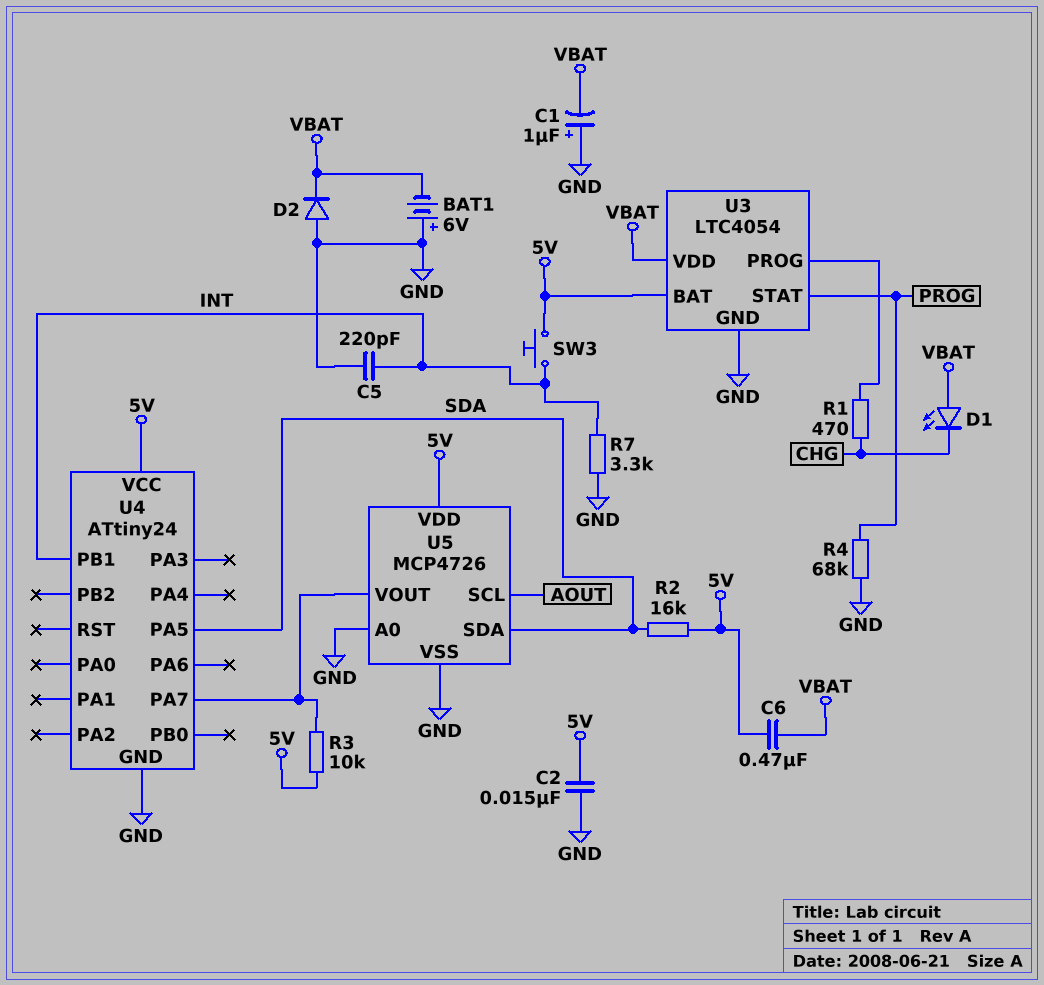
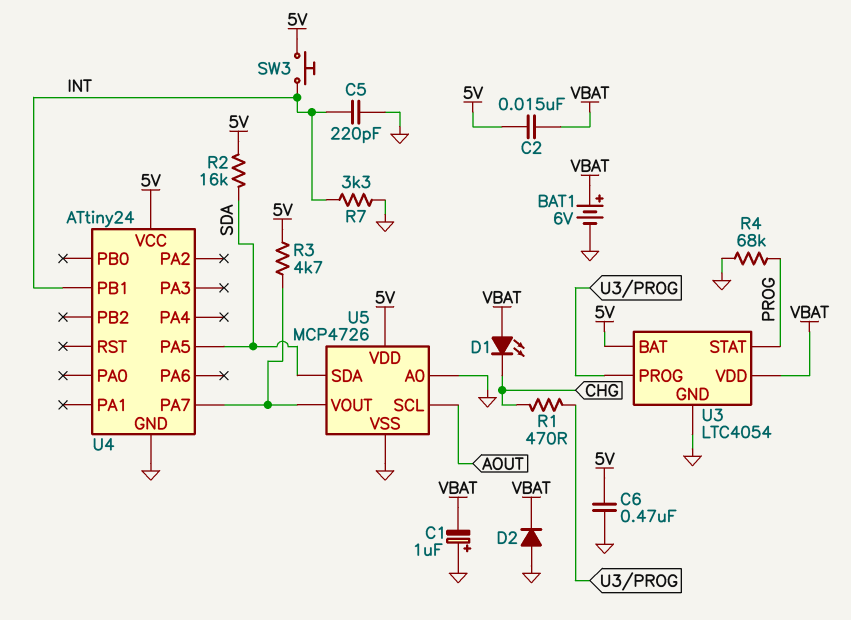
BAT1: 6V (plus GND, minus VBAT) -> 6V (plus VBAT, minus GND)
C2: 15nF (5V, GND) -> 15nF (5V, VBAT)
C6: 470nF (5V, VBAT) -> 470nF (5V, GND)
R3: 10k (5V, U4/PA7) -> 4.7k (5V, U4/PA7)

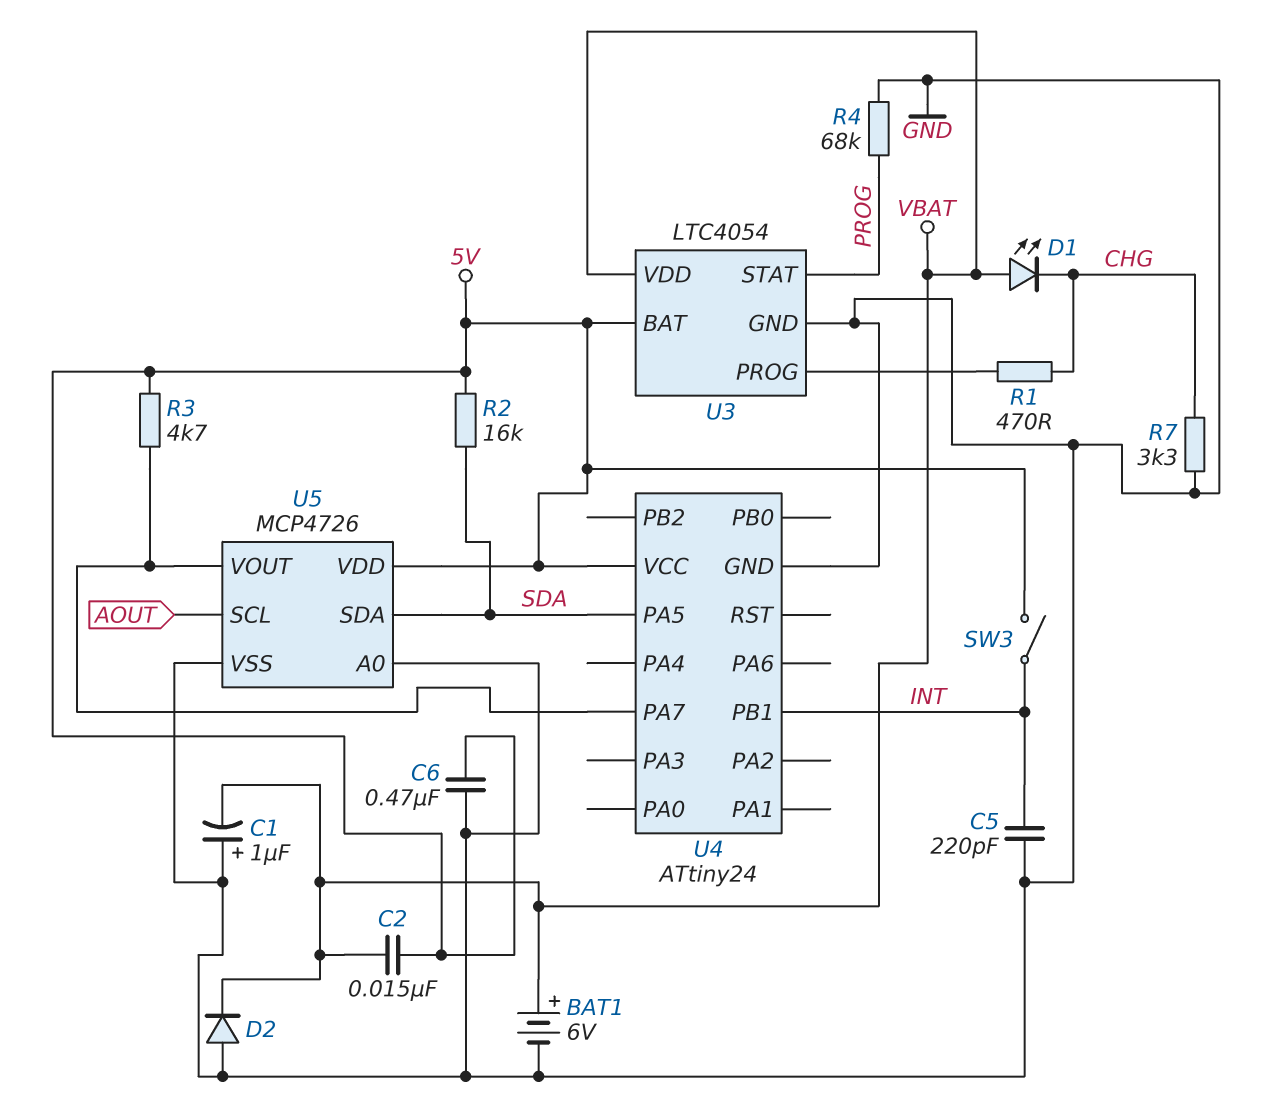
R7: 3.3k (GND, INT) -> 3.3k (CHG, GND)
SW3: button (5V, INT) -> switch (5V, INT)

